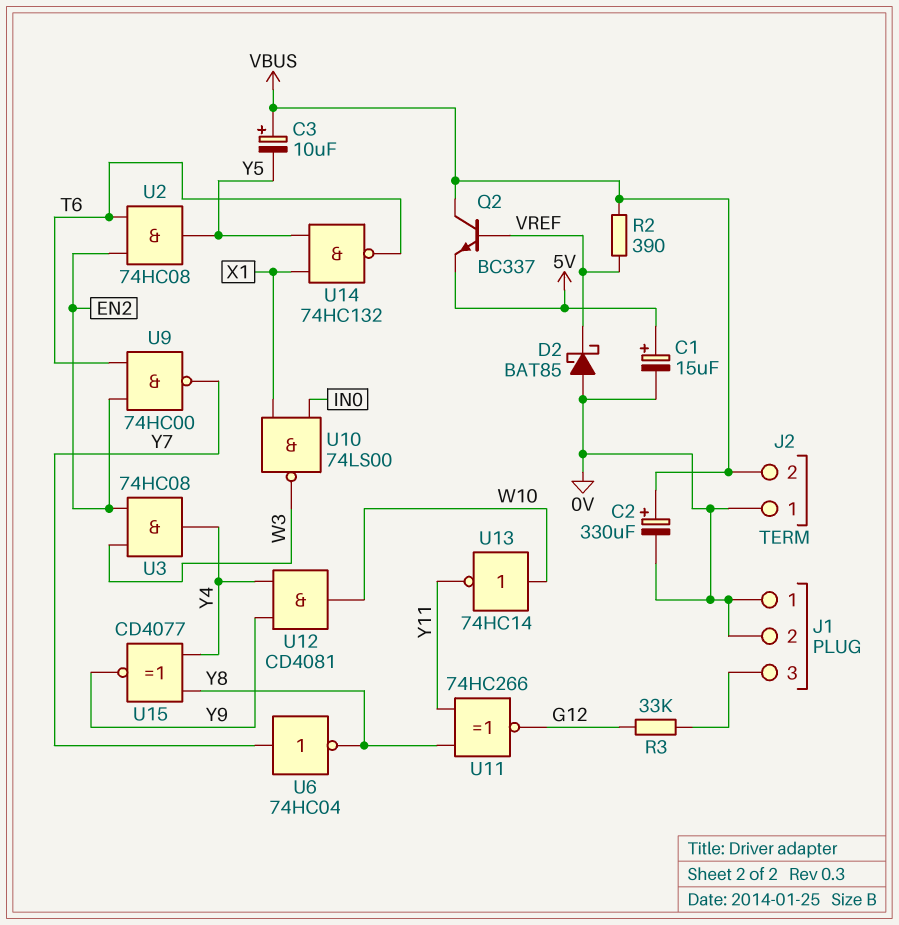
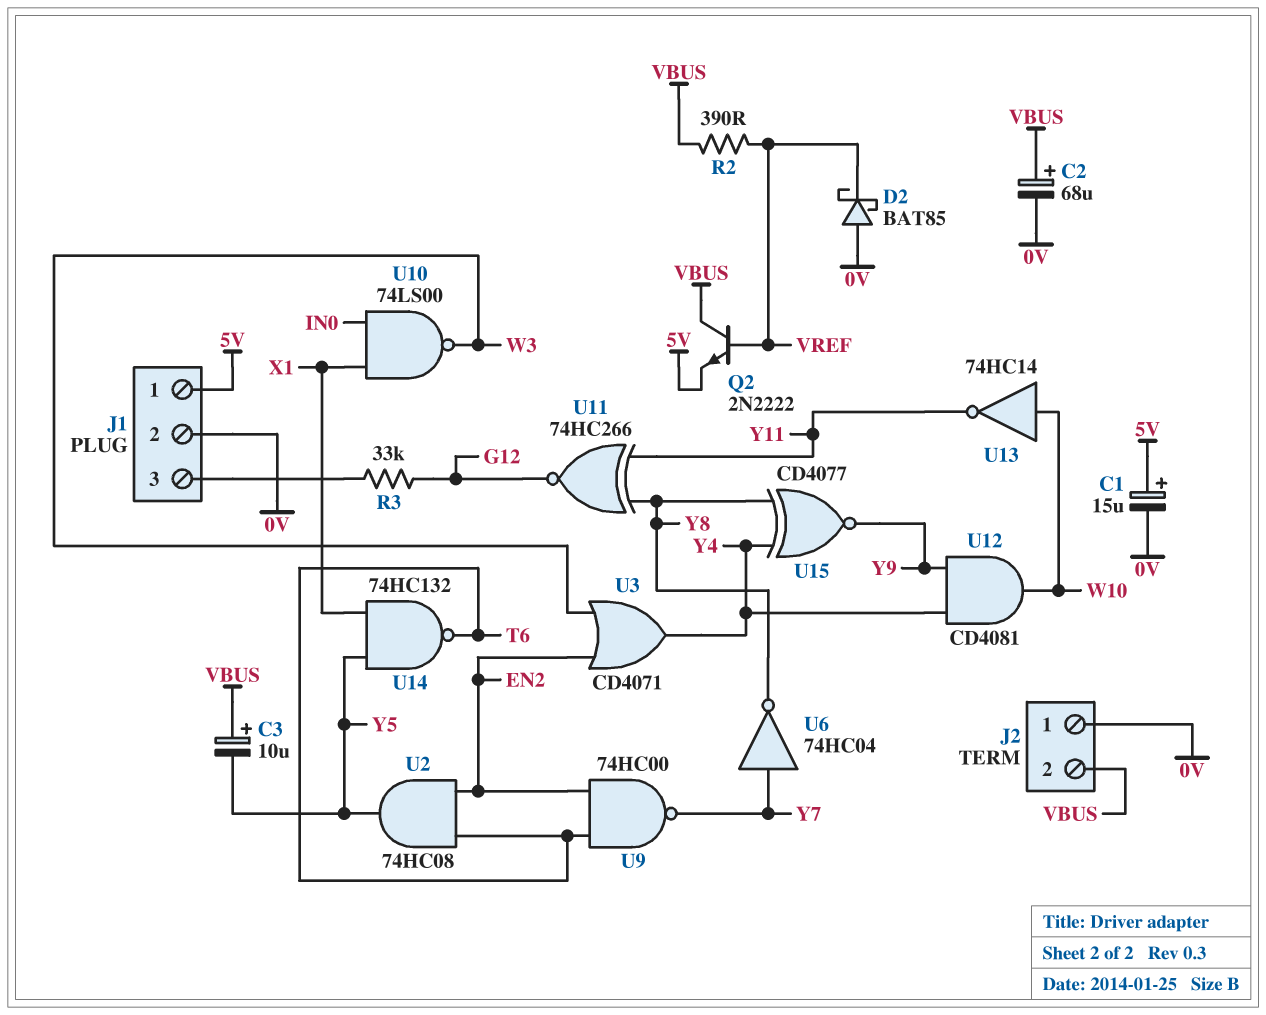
C2: 330uF (plus VBUS, minus 0V) -> 68uF (plus VBUS, minus 0V)
J1 pin 1: 0V -> 5V
Q2: NPN BC337 (B VREF, C VBUS, E 5V) -> NPN 2N2222 (B VREF, C VBUS, E 5V)
U3: AND 74HC08 (in EN2, in W3, out Y4) -> OR CD4071 (in EN2, in W3, out Y4)

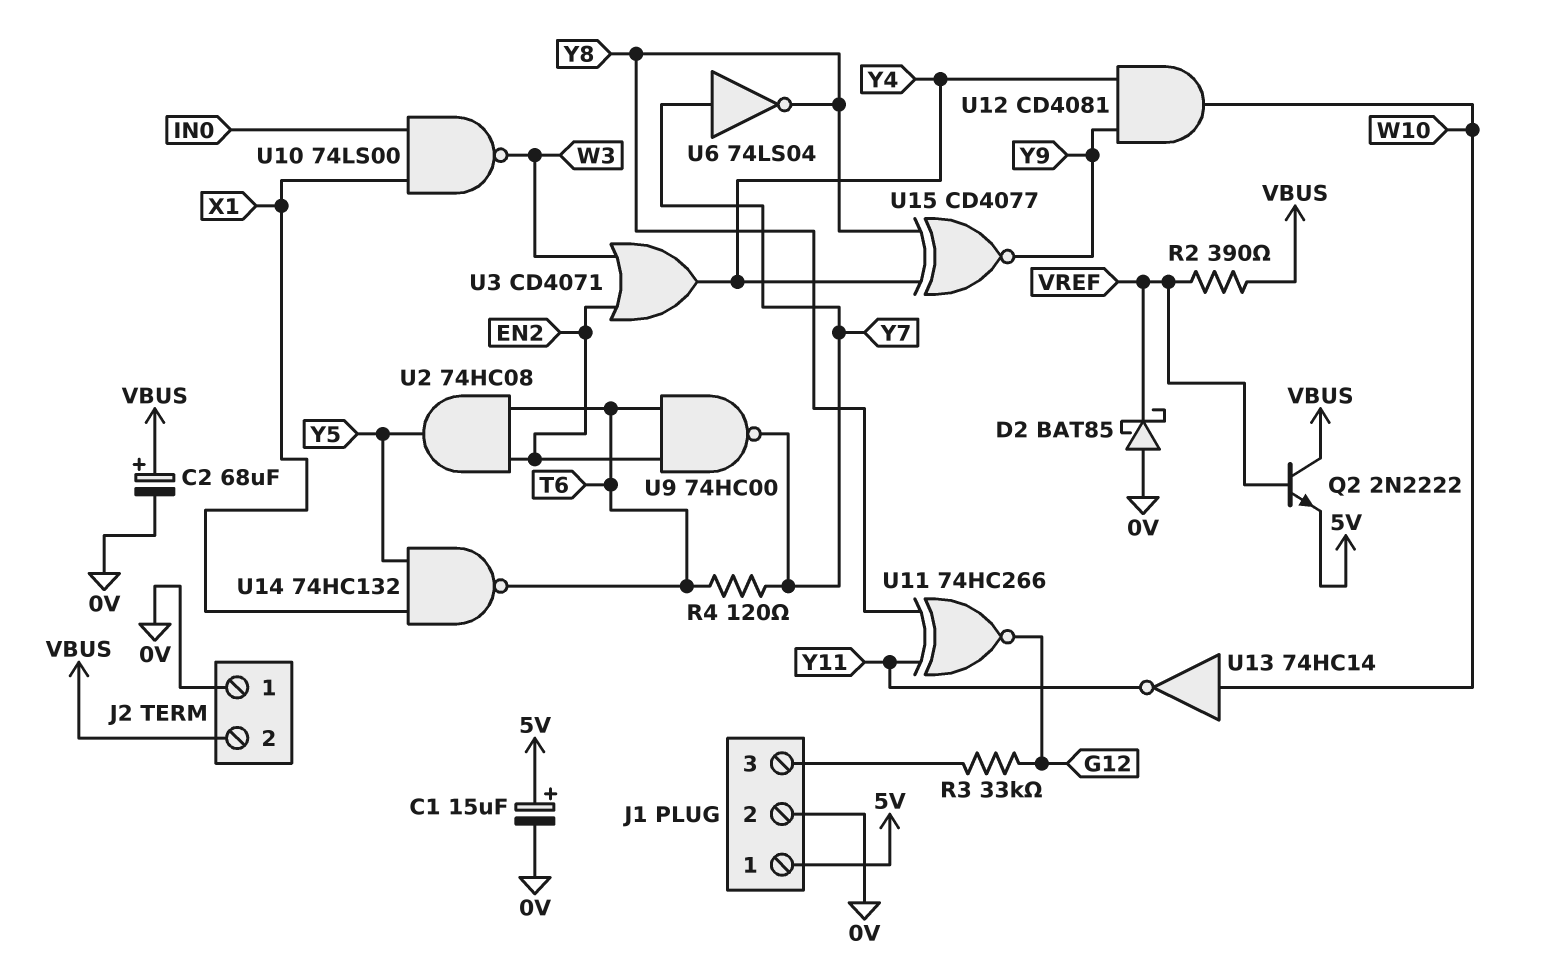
C3: 10uF (plus VBUS, minus Y5) -> none
R4: none -> 120 (T6, Y7)
U6: NOT 74HC04 (in Y7, out Y8) -> NOT 74LS04 (in Y7, out Y8)

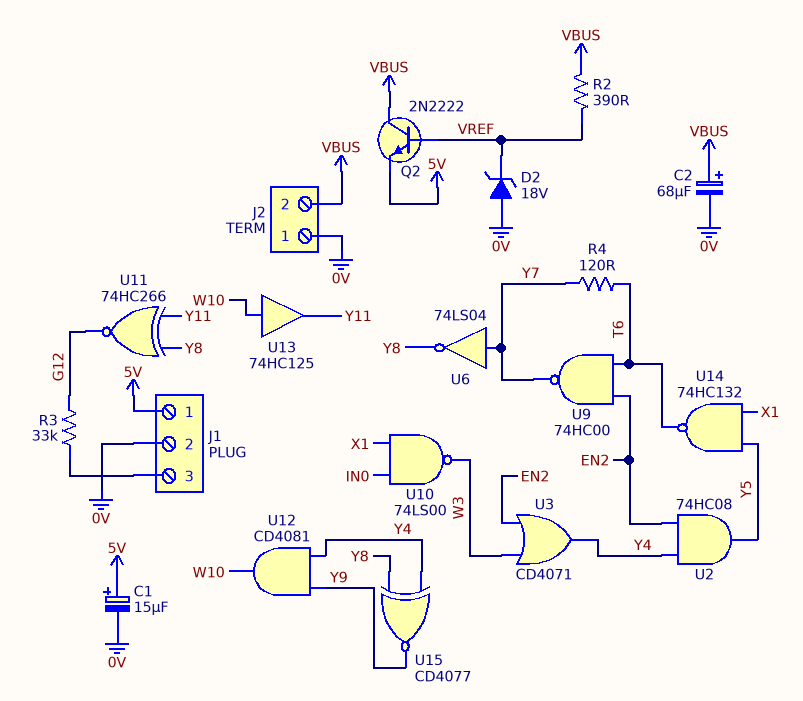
D2: schottky BAT85 (A 0V, K VREF) -> zener 18V (A 0V, K VREF)
U2: AND 74HC08 (in EN2, in T6, out Y5) -> AND 74HC08 (in EN2, in Y4, out Y5)
U13: NOT 74HC14 (in W10, out Y11) -> buffer 74HC125 (in W10, out Y11)

